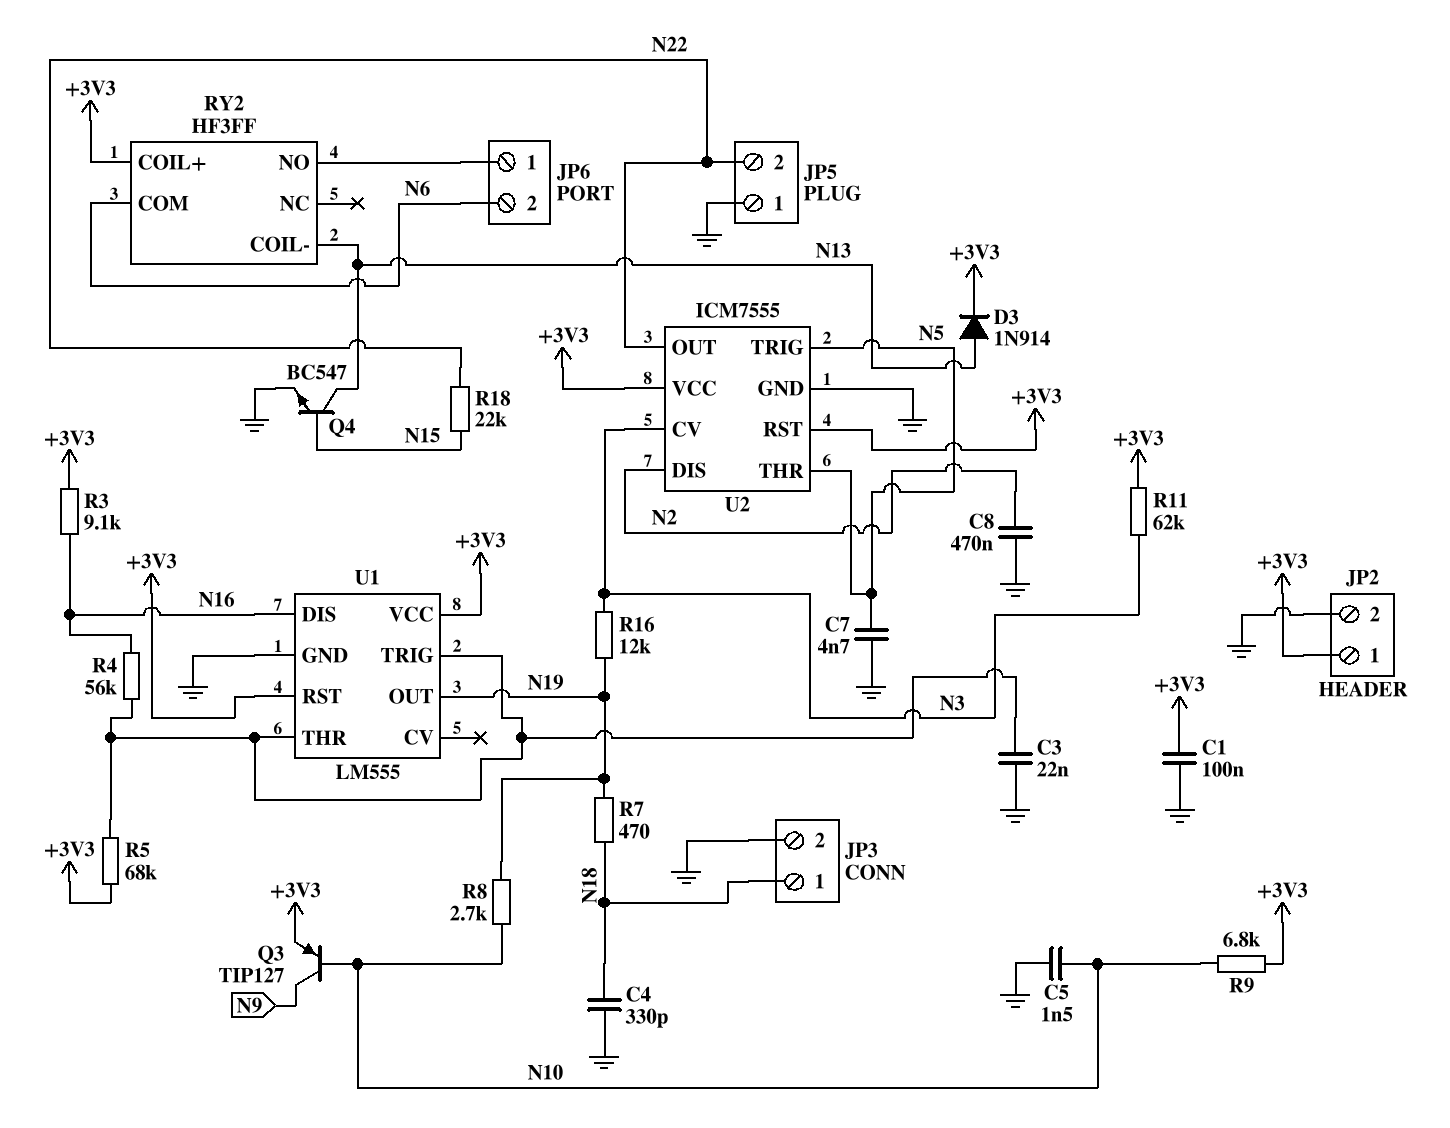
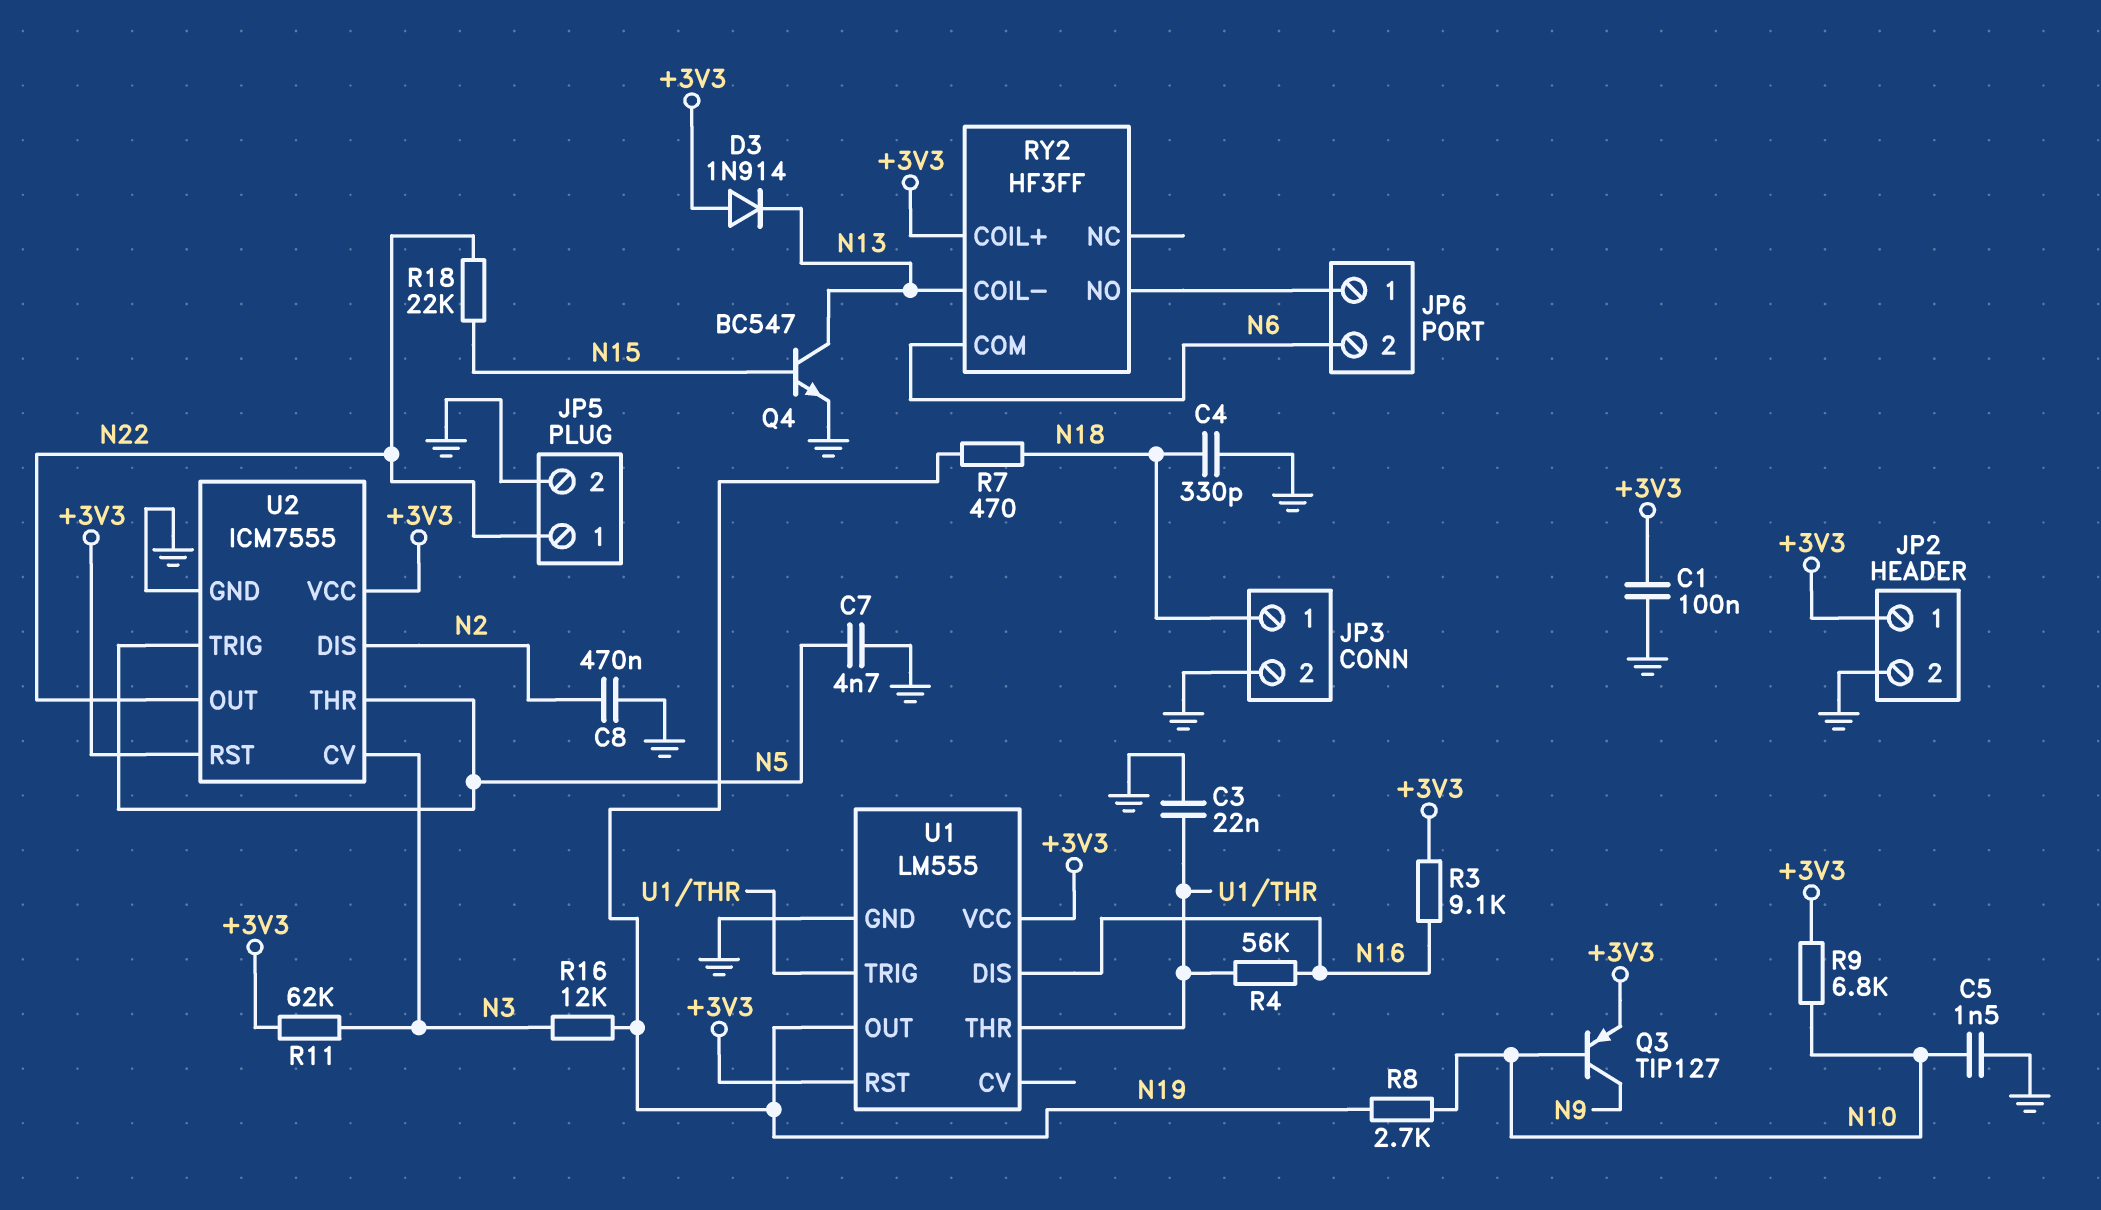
D3: diode 1N914 (A N13, K +3V3) -> diode 1N914 (A +3V3, K N13)
JP5 pin 1: GND -> N22
JP5 pin 2: N22 -> GND
R5: 68k (+3V3, U1/THR) -> none

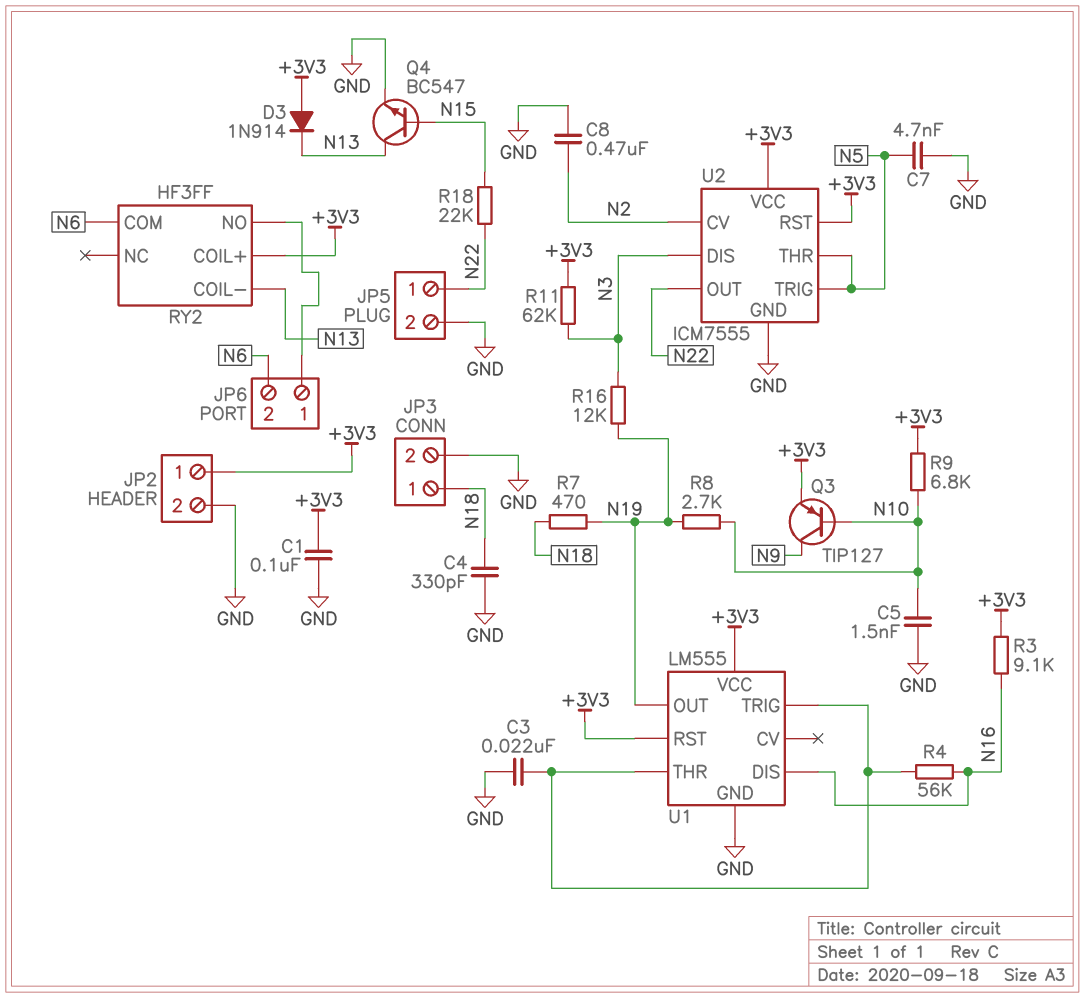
U2 pin CV: N3 -> N2
U2 pin DIS: N2 -> N3

